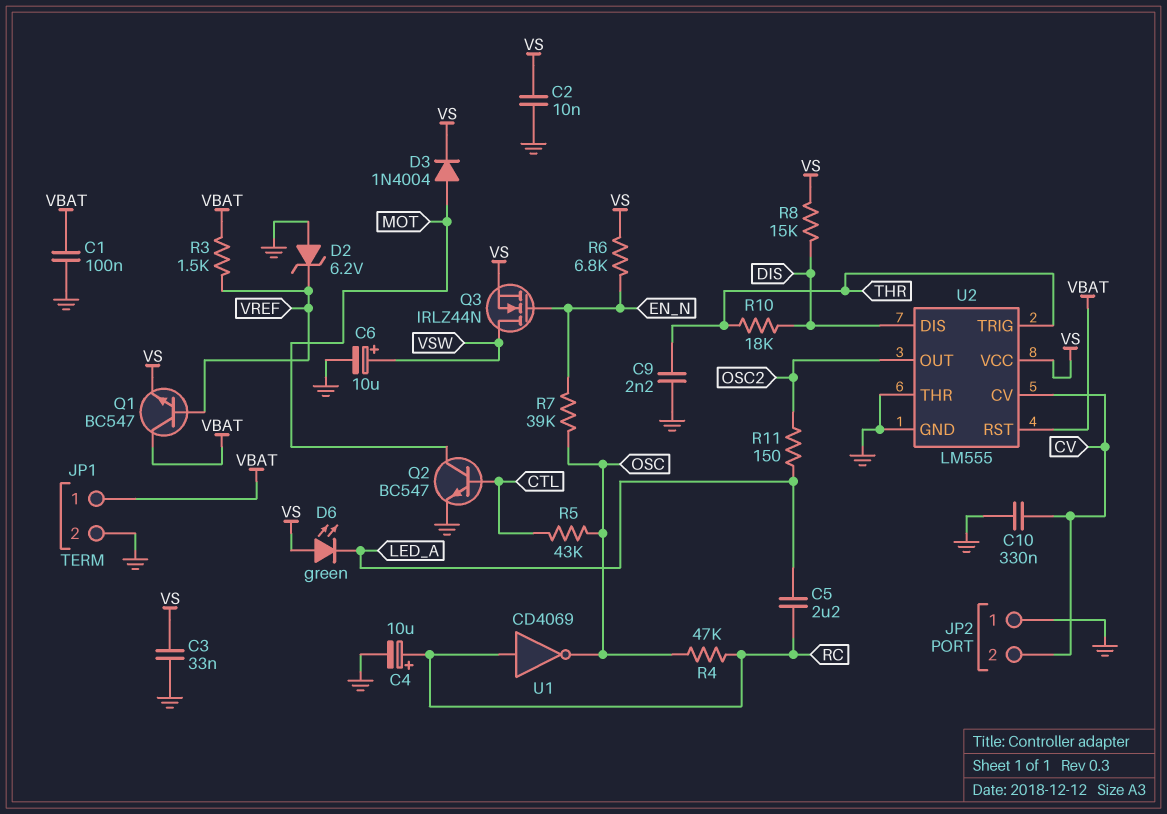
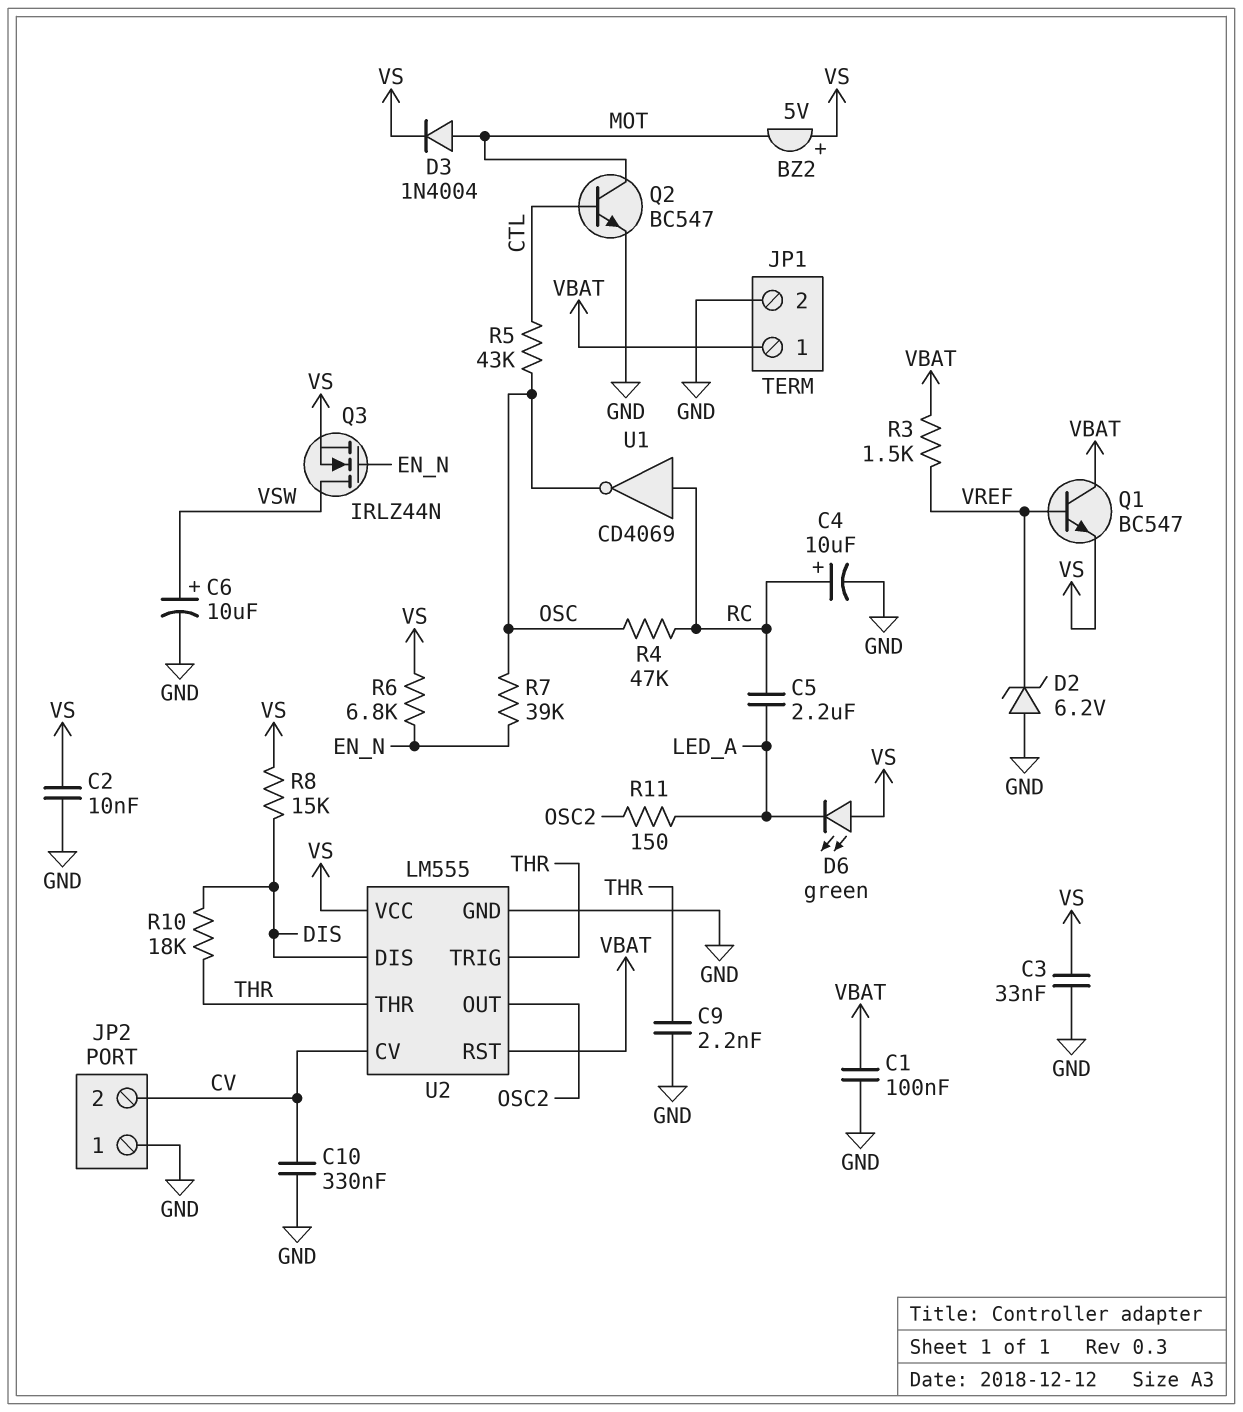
BZ2: none -> buzzer 5V (plus VS, minus MOT)
U2 pin THR: GND -> THR

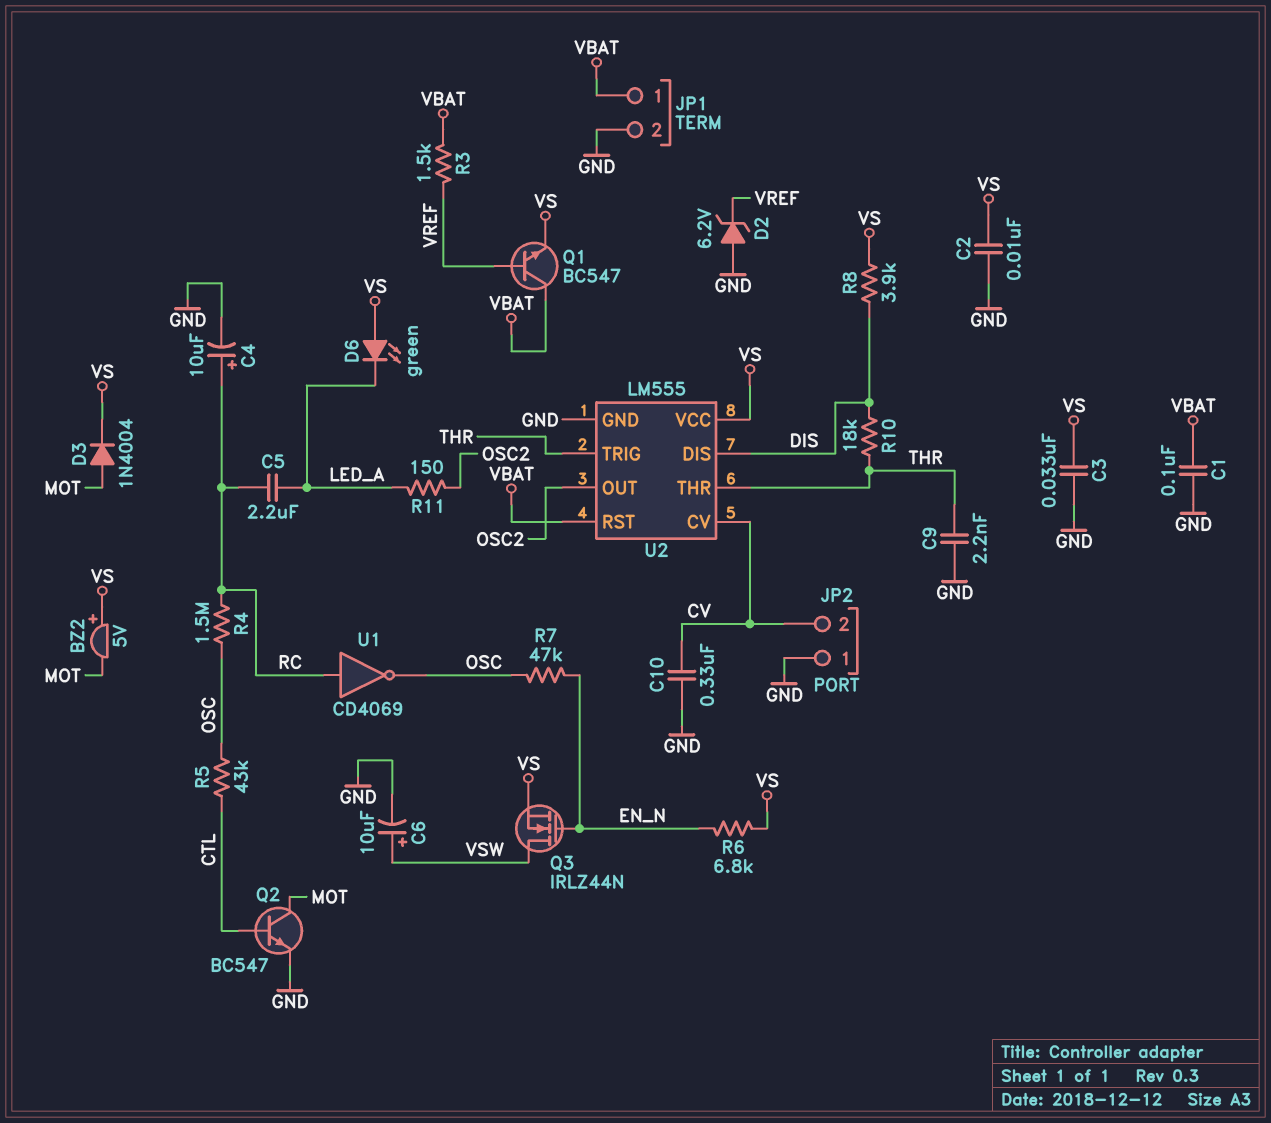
R4: 47k (OSC, RC) -> 1.5M (OSC, RC)
R7: 39k (EN_N, OSC) -> 47k (EN_N, OSC)
R8: 15k (DIS, VS) -> 3.9k (DIS, VS)

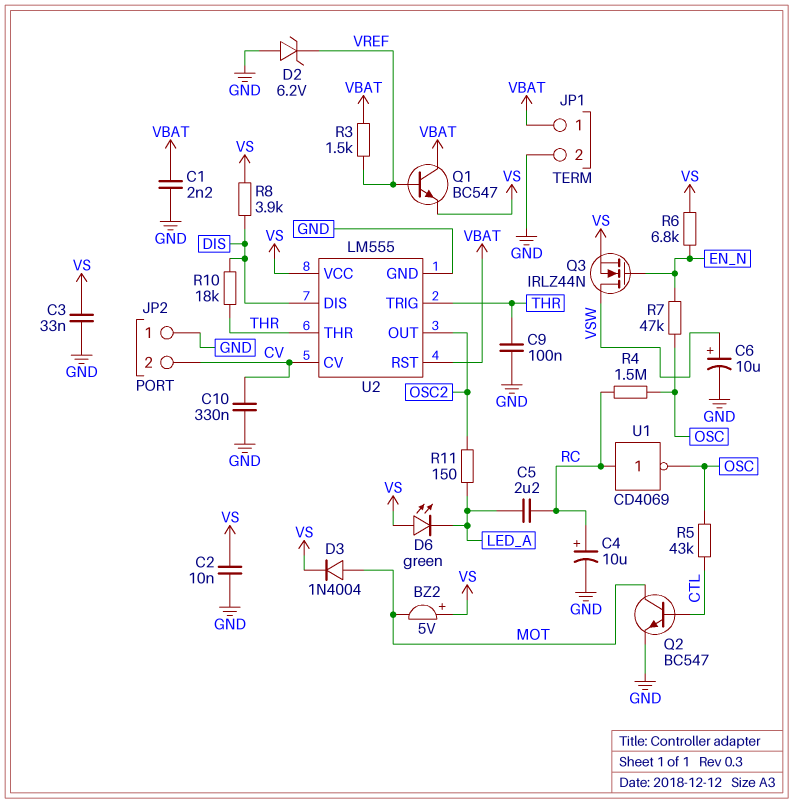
C1: 100nF (GND, VBAT) -> 2.2nF (GND, VBAT)
C9: 2.2nF (GND, THR) -> 100nF (GND, THR)

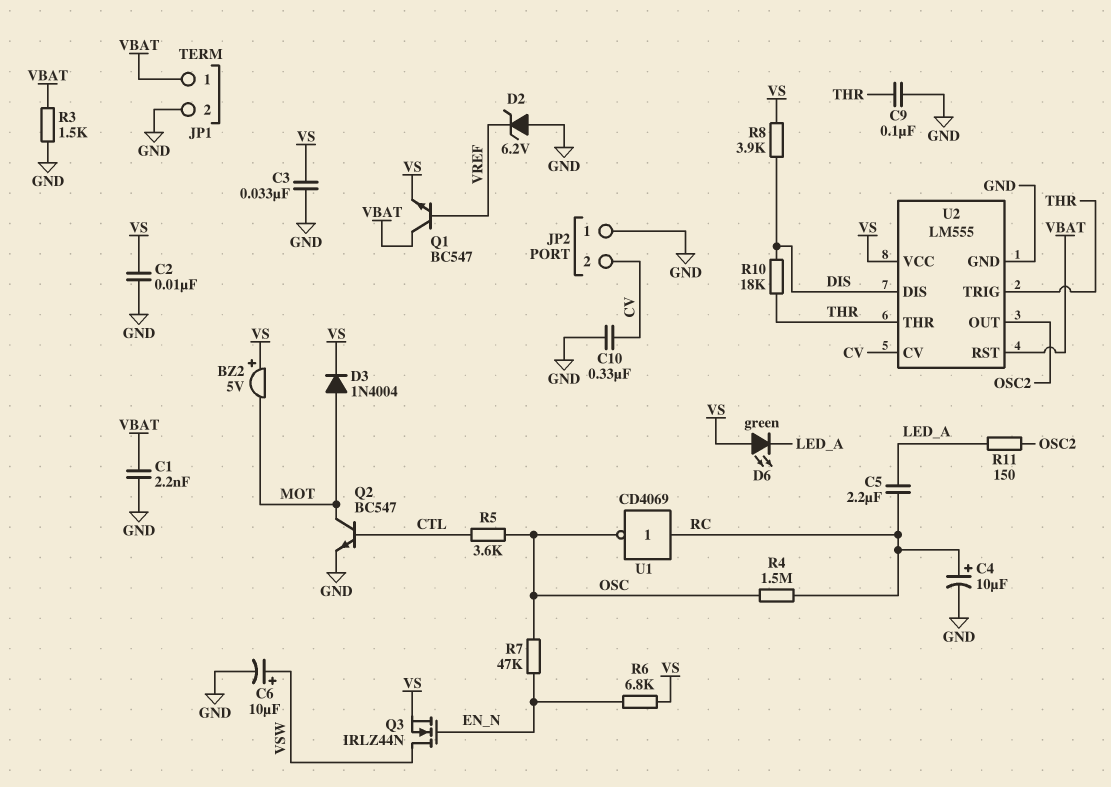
R3: 1.5k (VBAT, VREF) -> 1.5k (GND, VBAT)
R5: 43k (CTL, OSC) -> 3.6k (CTL, OSC)

